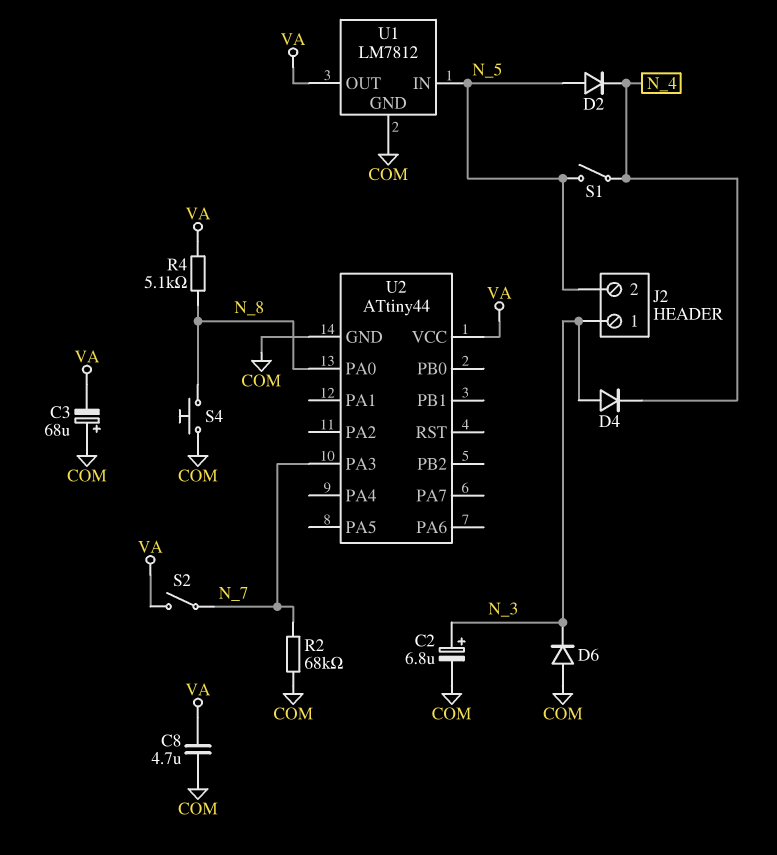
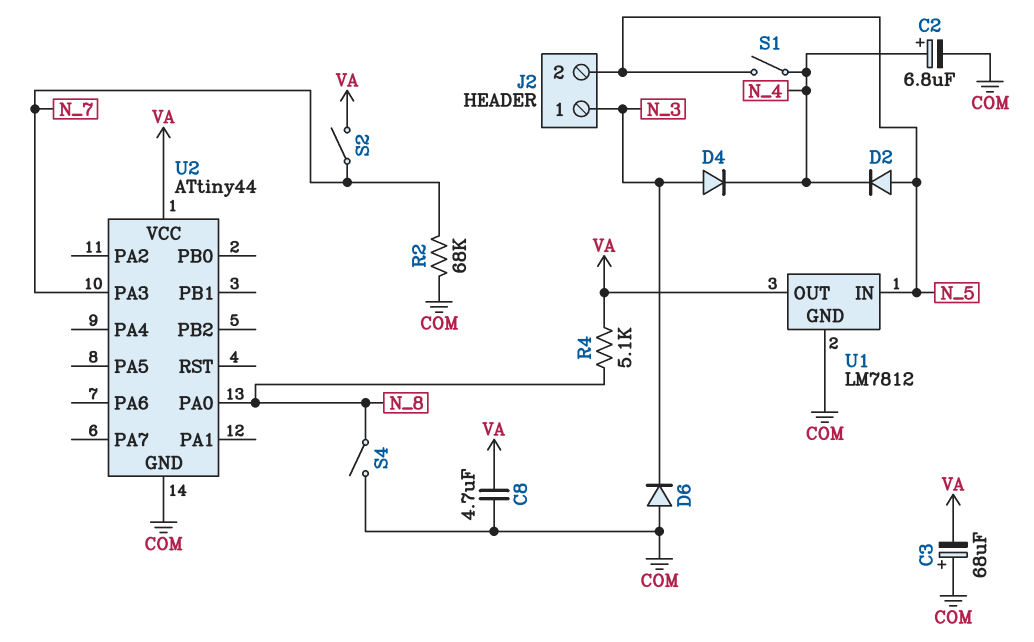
C2: 6.8uF (plus N_3, minus COM) -> 6.8uF (plus N_4, minus COM)
S4: button (COM, N_8) -> switch (COM, N_8)

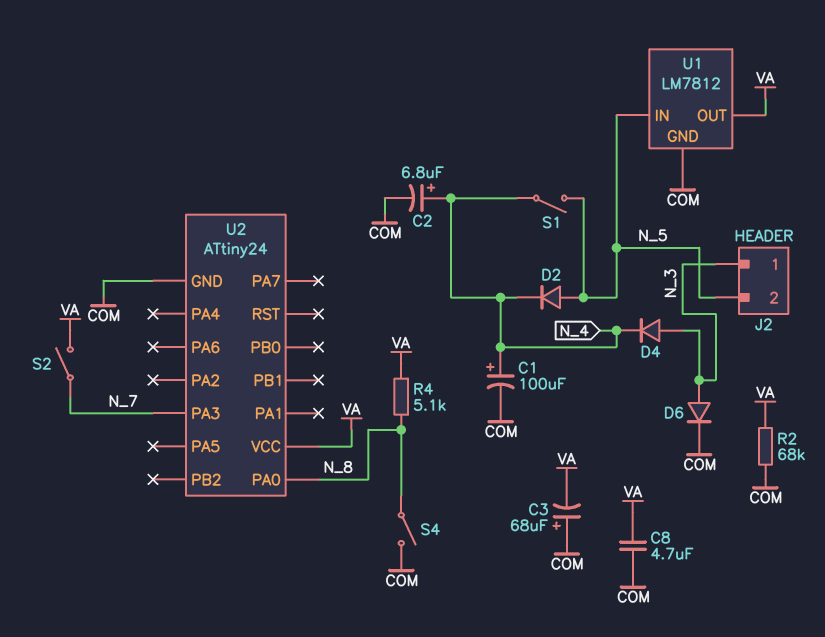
C1: none -> 100uF (plus N_4, minus COM)
D6: diode (A COM, K N_3) -> diode (A N_3, K COM)
R2: 68k (COM, N_7) -> 68k (COM, VA)
U2: ATtiny44 -> ATtiny24

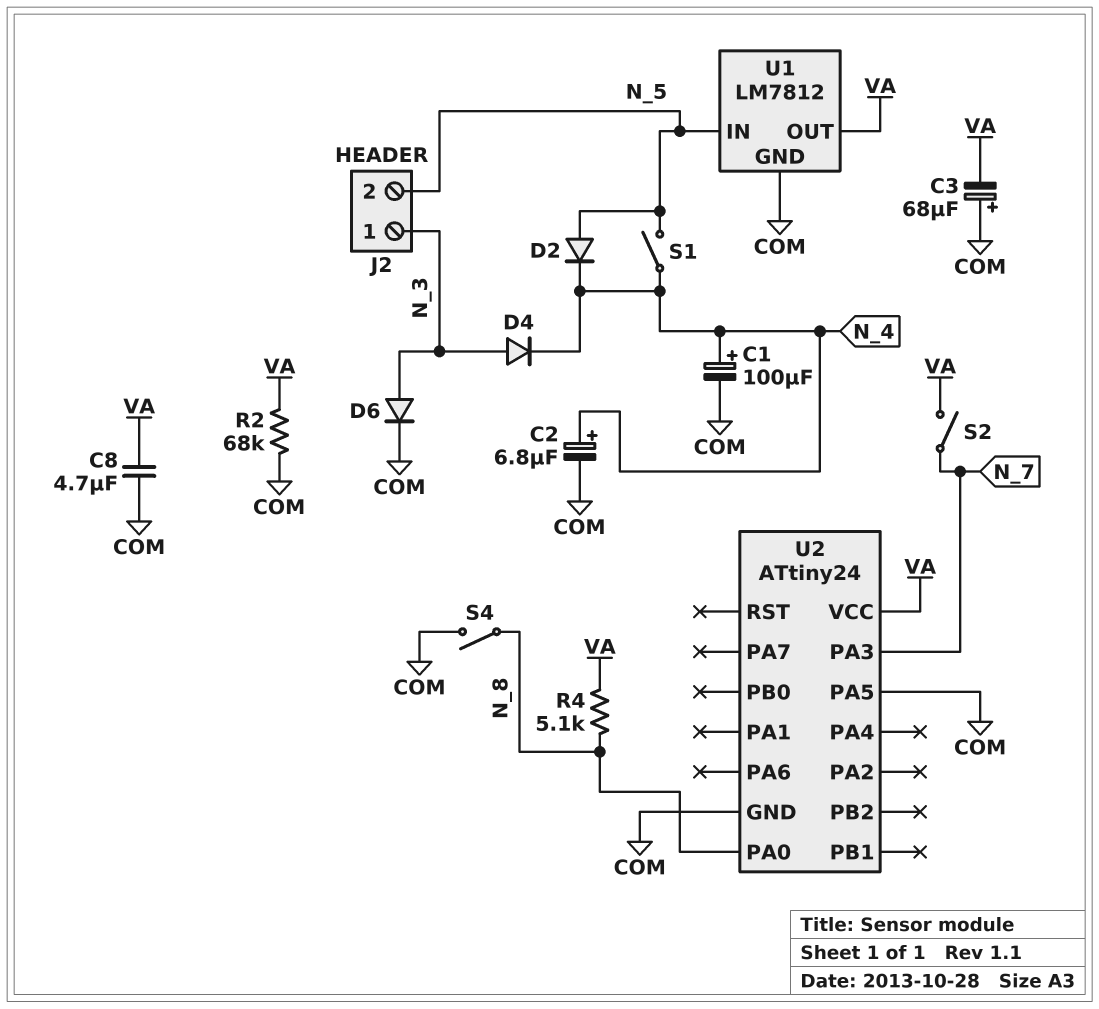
U2 pin PA5: none -> COM

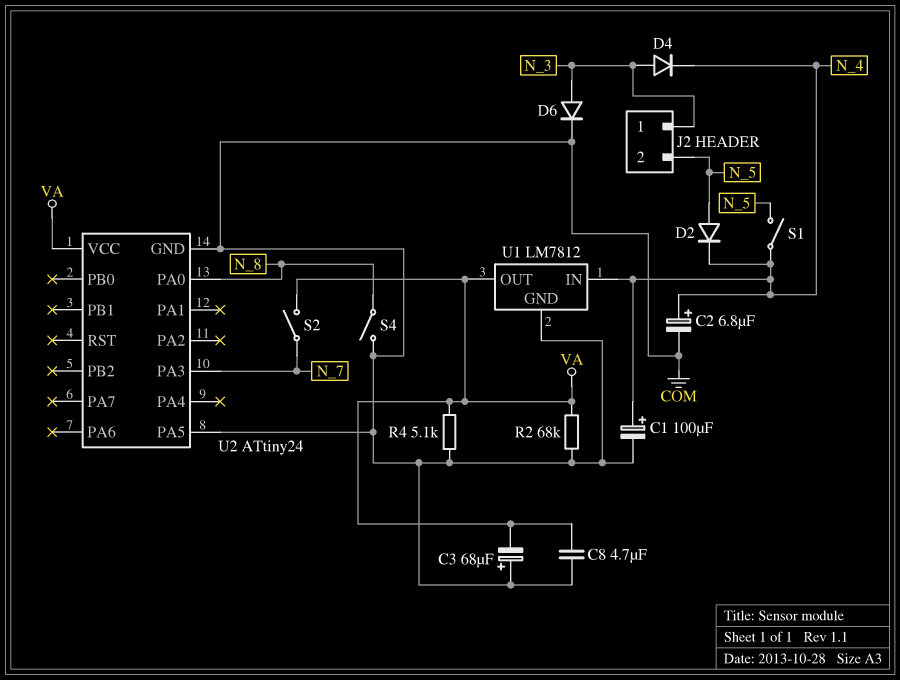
R4: 5.1k (N_8, VA) -> 5.1k (COM, VA)
U1 pin IN: N_5 -> N_4

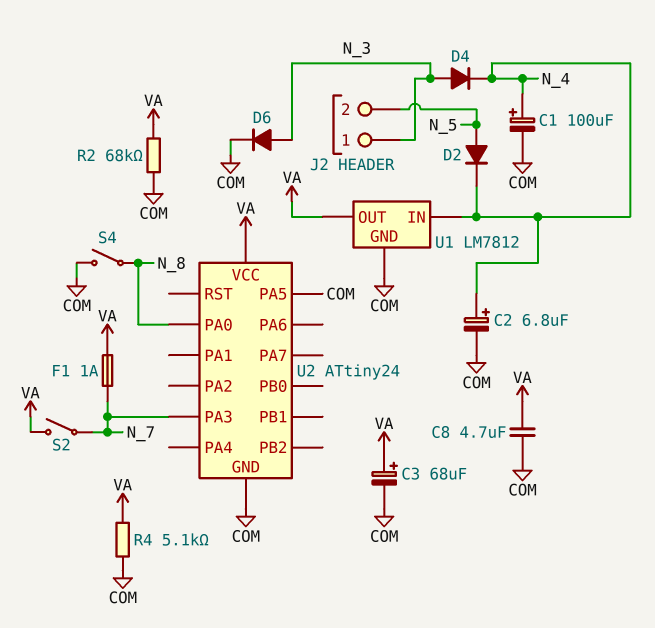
C3: 68uF (plus COM, minus VA) -> 68uF (plus VA, minus COM)
F1: none -> 1A (N_7, VA)
S1: switch (N_4, N_5) -> none

